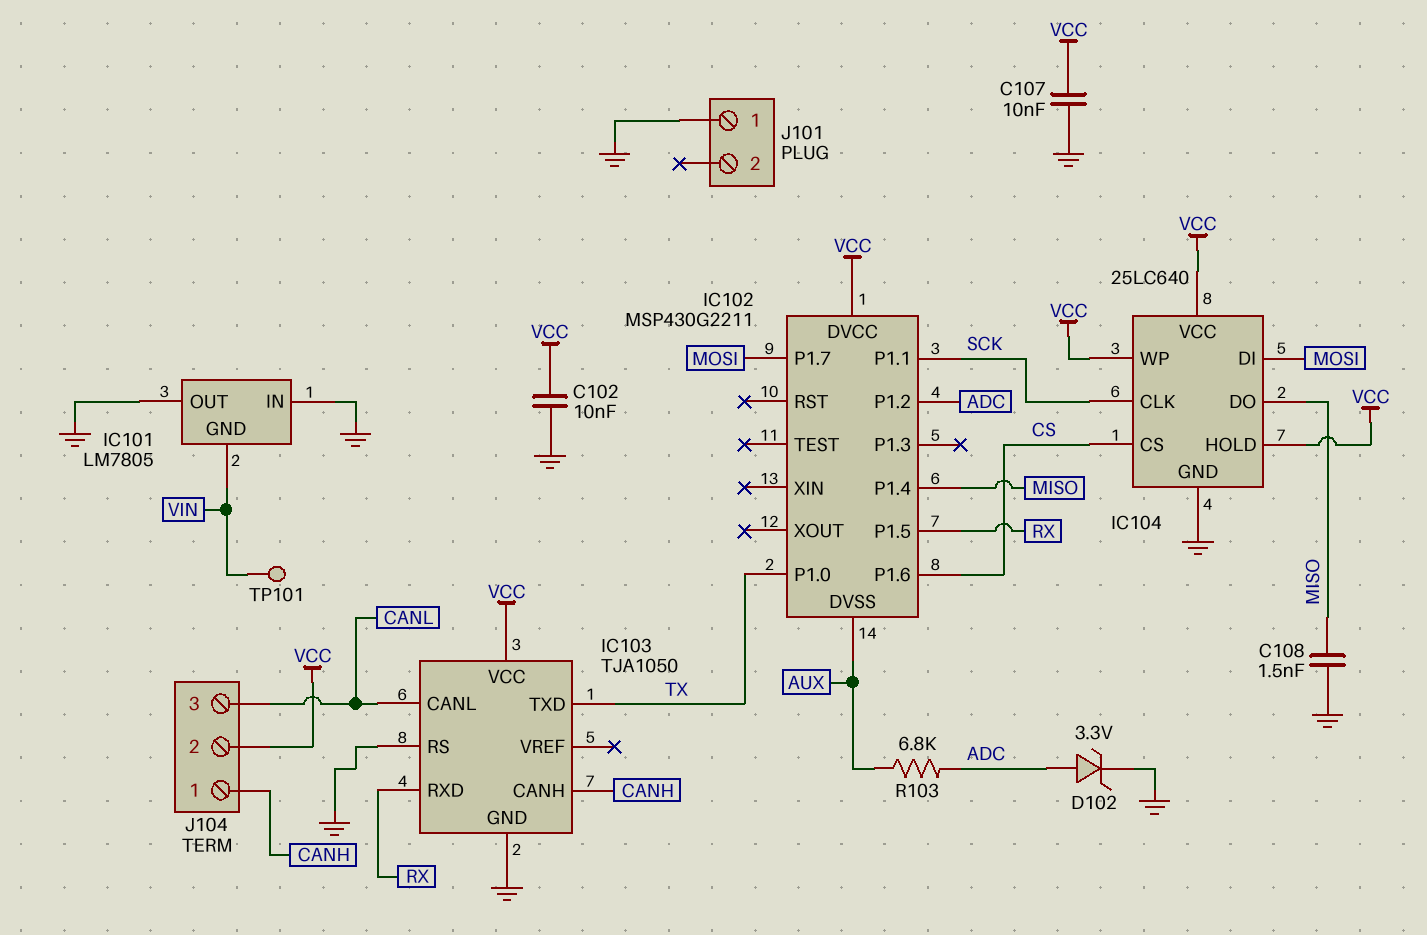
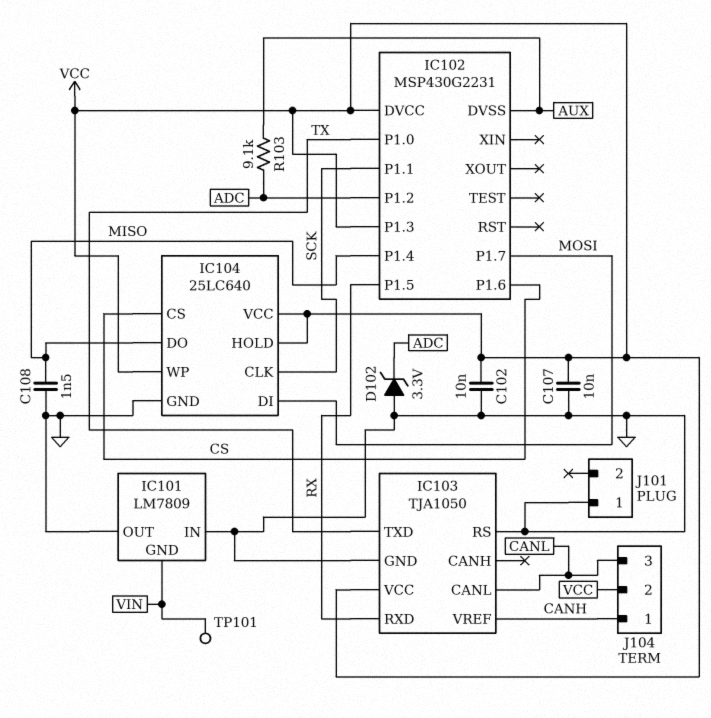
D102: zener 3.3V (A ADC, K GND) -> zener 3.3V (A GND, K ADC)
IC101: LM7805 -> LM7809
IC102: MSP430G2211 -> MSP430G2231
IC102 pin P1.3: none -> VCC
IC103 pin CANH: CANH -> none
IC103 pin VREF: none -> CANH
R103: 6.8k (ADC, AUX) -> 9.1k (ADC, AUX)

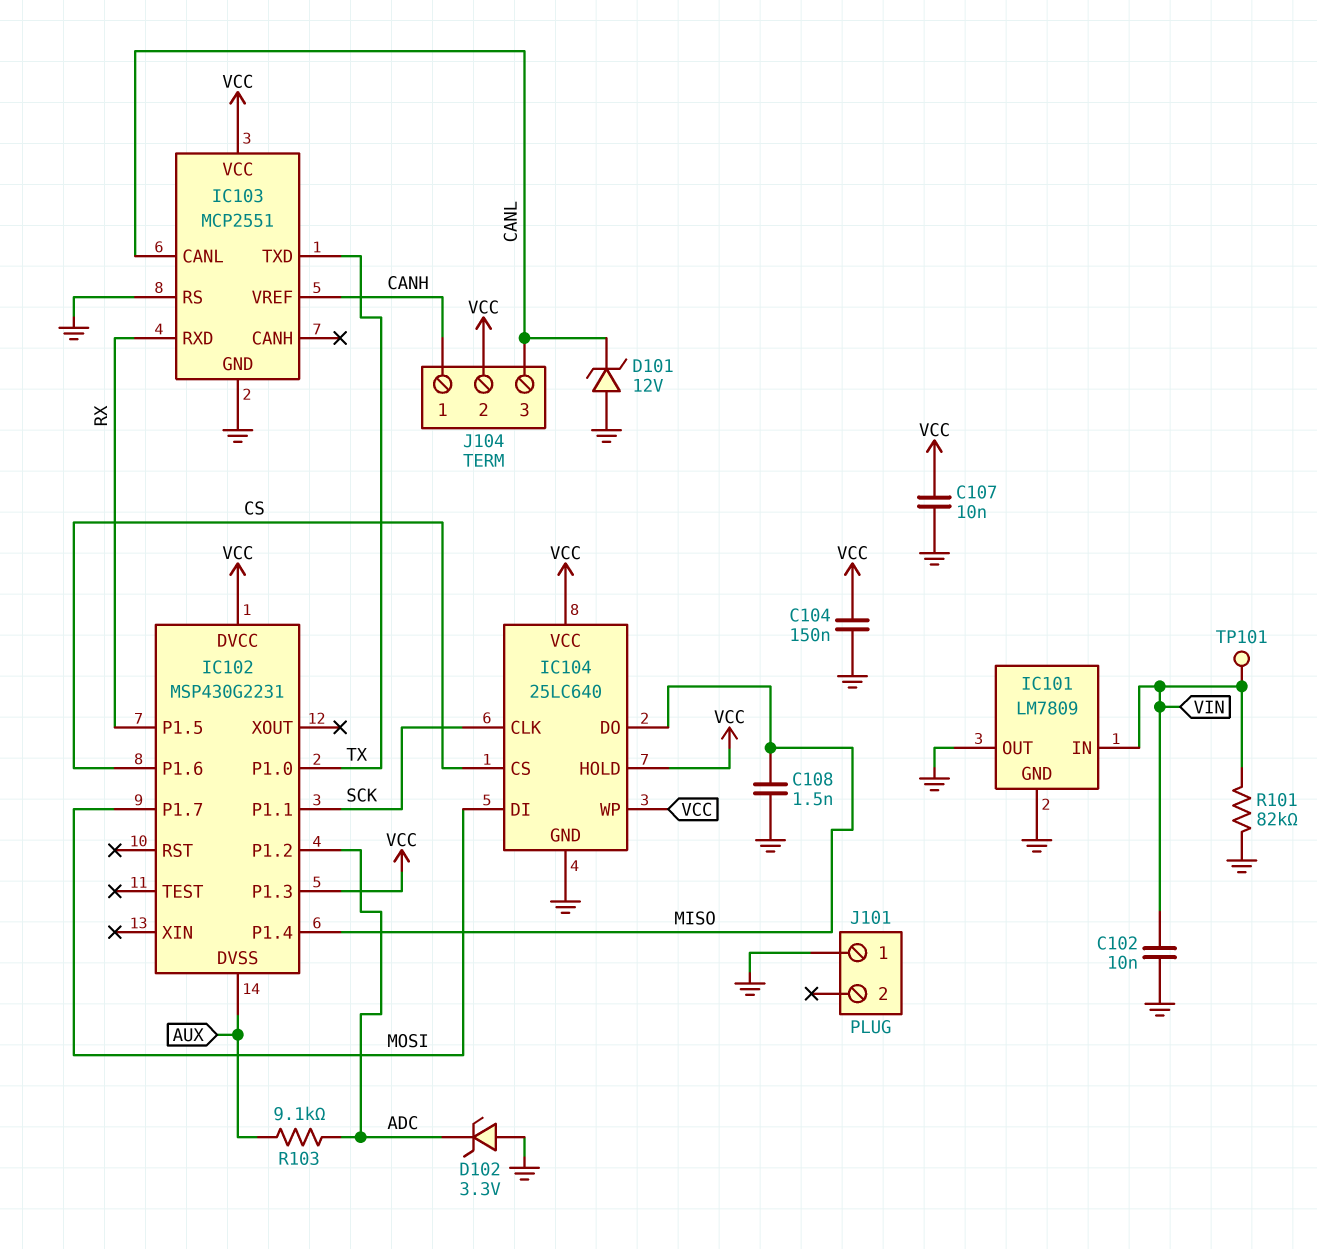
C102: 10nF (GND, VCC) -> 10nF (GND, VIN)
C104: none -> 150nF (GND, VCC)
D101: none -> zener 12V (A GND, K CANL)
IC101 pin GND: VIN -> GND
IC101 pin IN: GND -> VIN
IC103: TJA1050 -> MCP2551
R101: none -> 82k (GND, VIN)

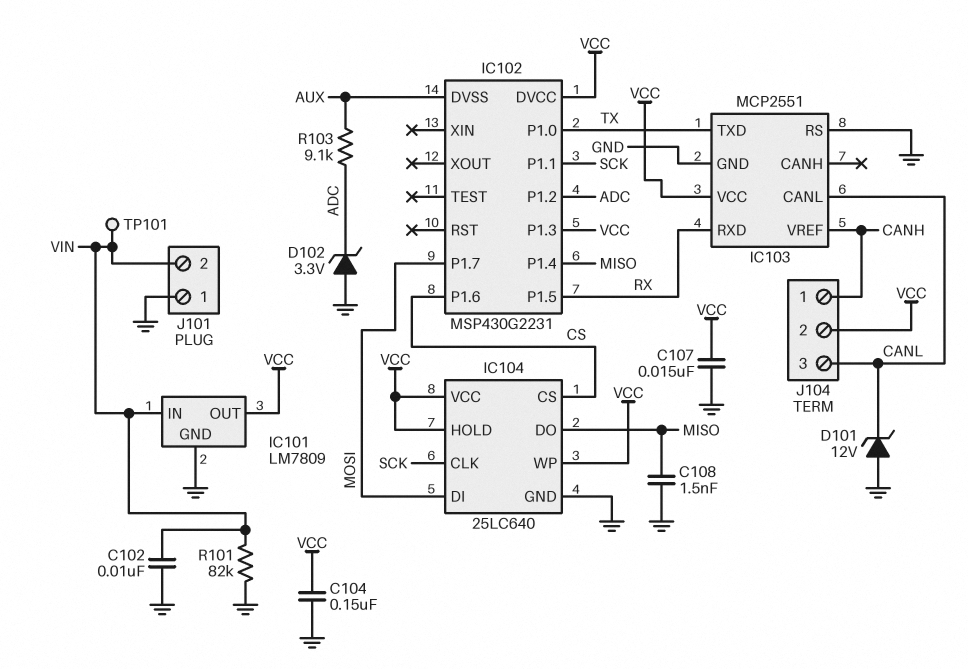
C107: 10nF (GND, VCC) -> 15nF (GND, VCC)
IC101 pin OUT: GND -> VCC
J101 pin 2: none -> VIN

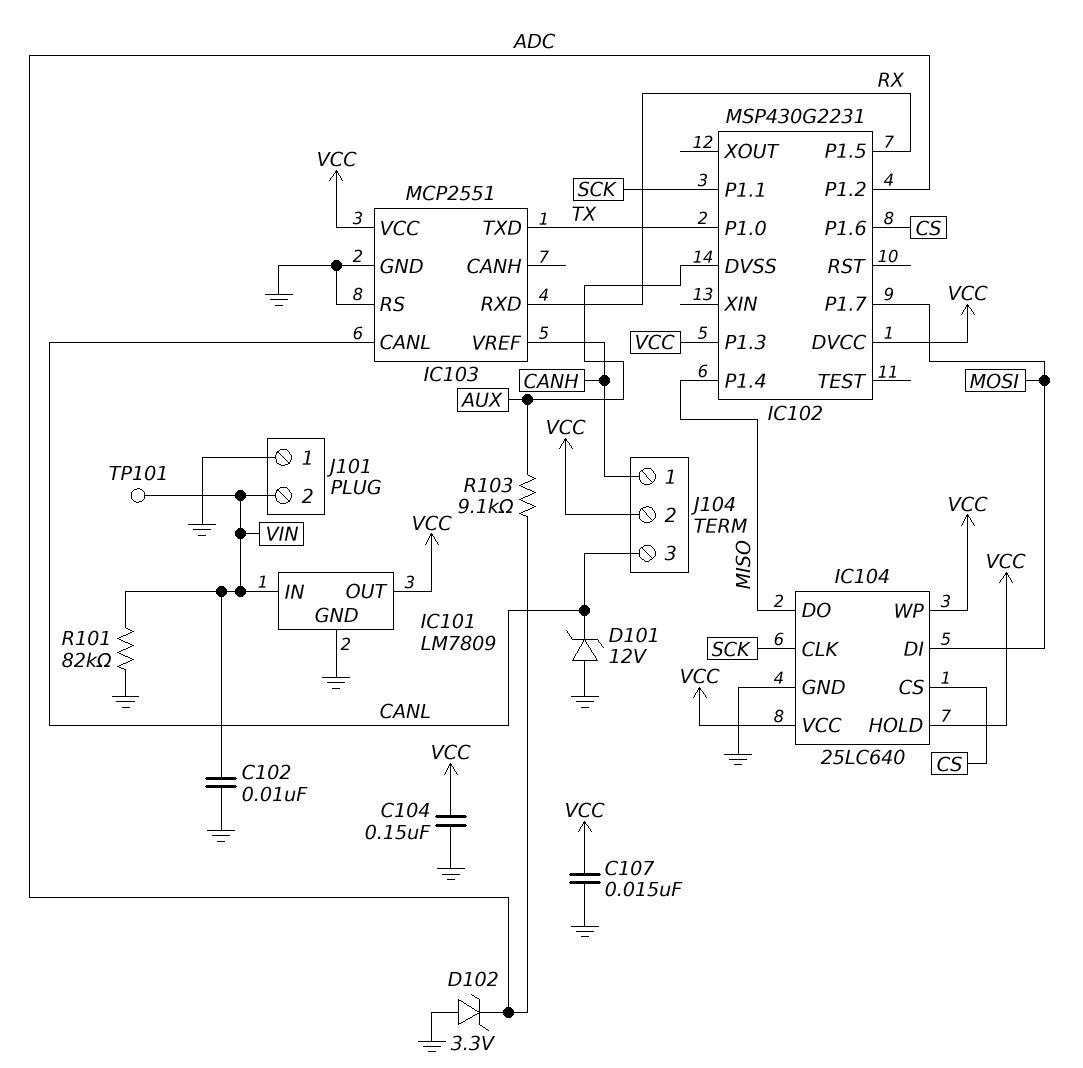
C108: 1.5nF (GND, MISO) -> none

